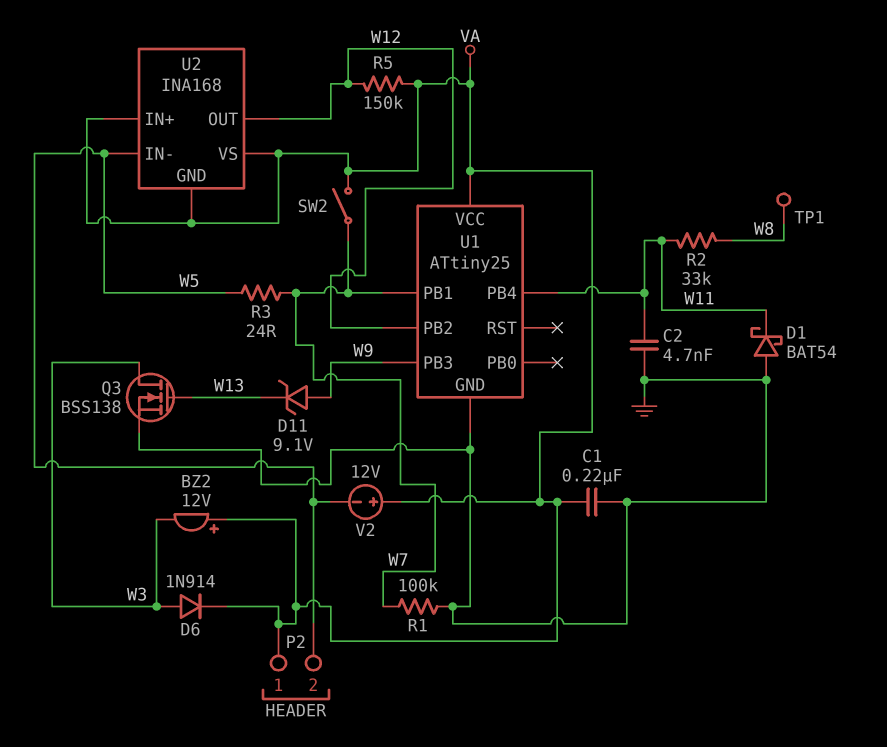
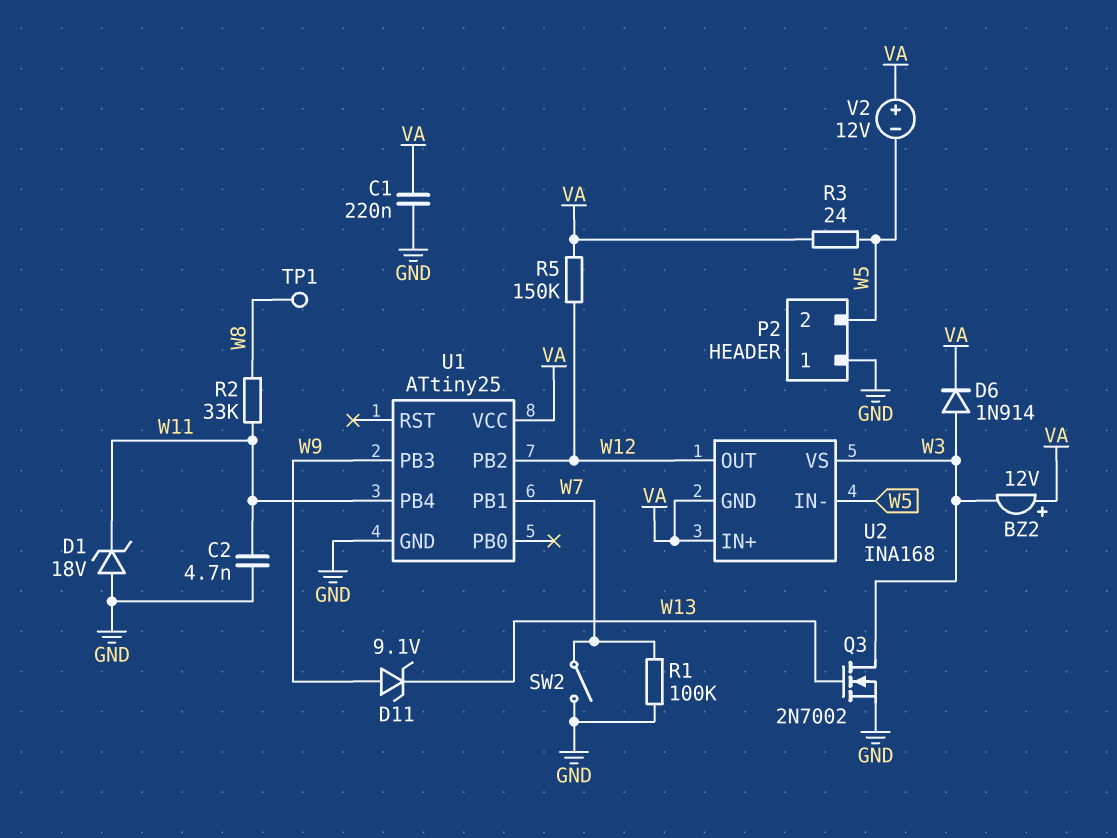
D1: schottky BAT54 (A GND, K W11) -> zener 18V (A GND, K W11)
P2 pin 1: VA -> GND
Q3: NMOS BSS138 (G W13, D W3, S GND) -> NMOS 2N7002 (G W13, D W3, S GND)
R3: 24 (W5, W7) -> 24 (VA, W5)
SW2: switch (VA, W7) -> switch (GND, W7)
U2 pin VS: VA -> W3

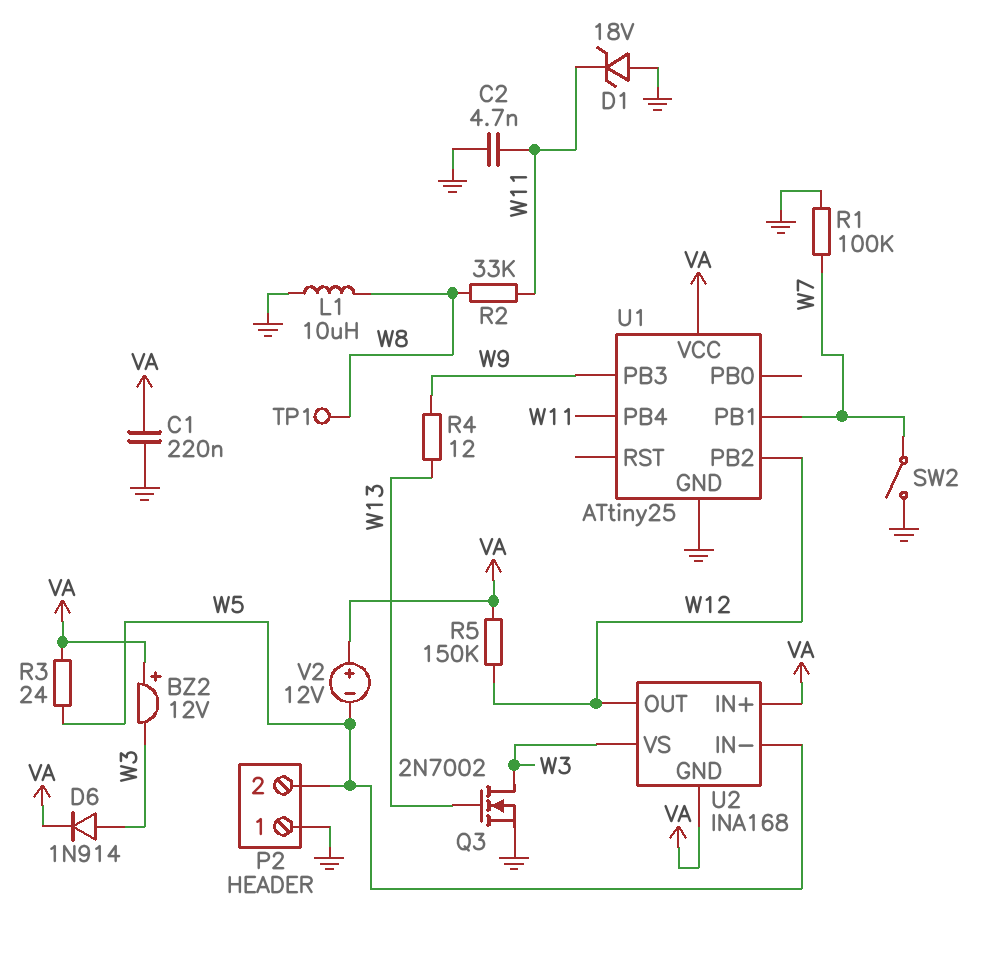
D11: zener 9.1V (A W9, K W13) -> none
L1: none -> 10uH (GND, W8)
R4: none -> 12 (W9, W13)

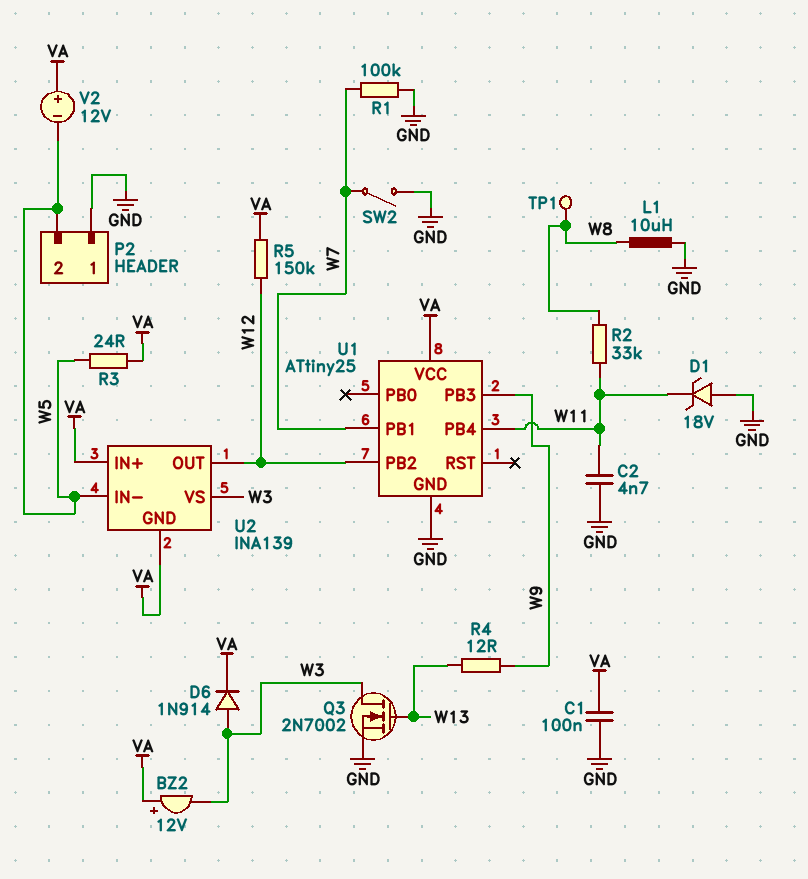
C1: 220nF (GND, VA) -> 100nF (GND, VA)
U2: INA168 -> INA139

